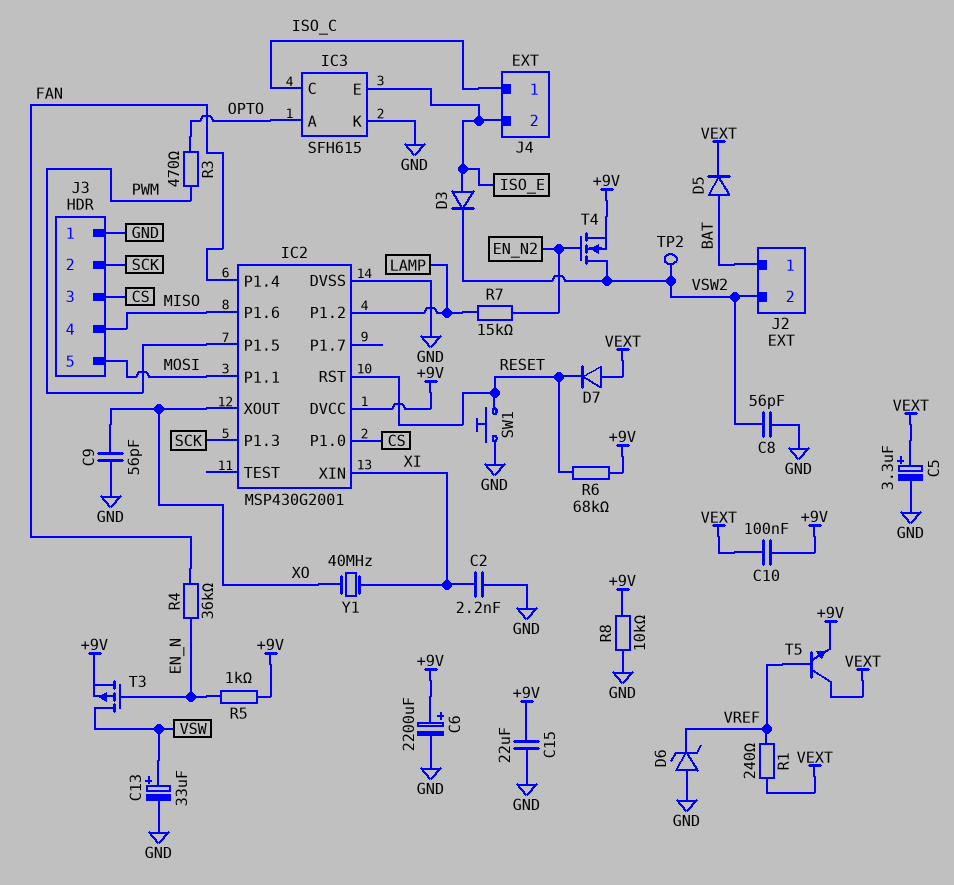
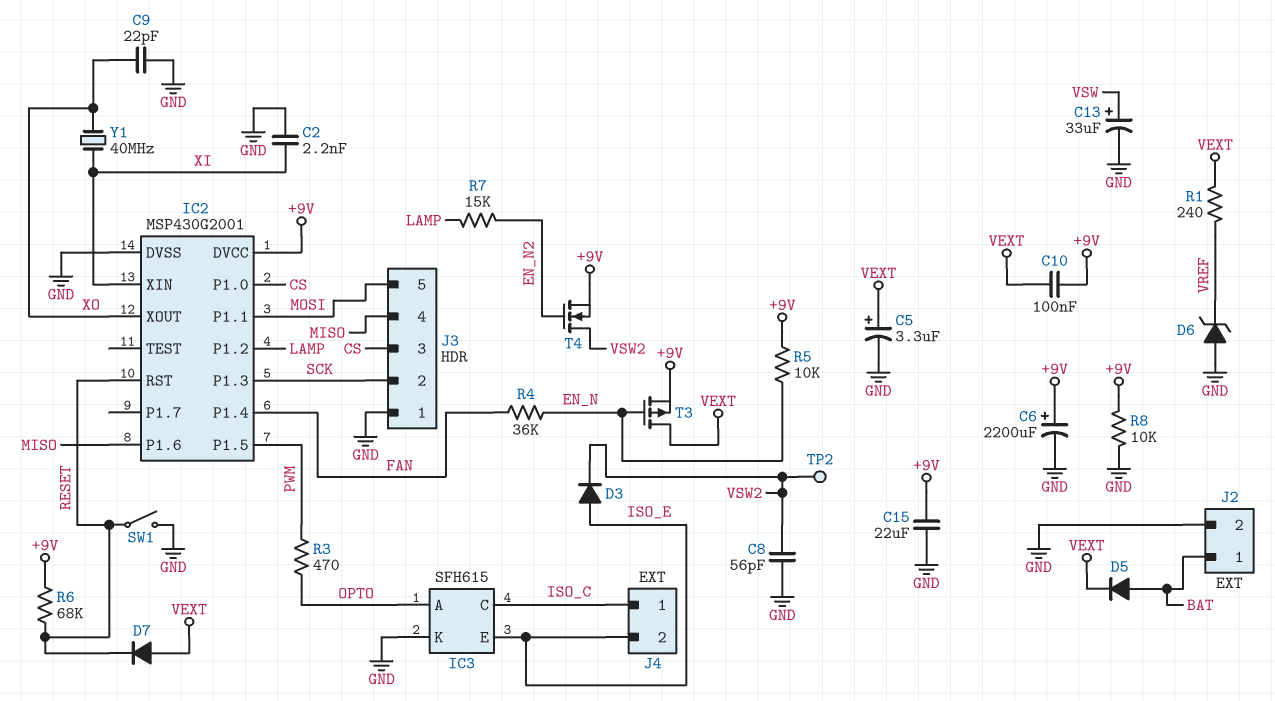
C9: 56pF (GND, XO) -> 22pF (GND, XO)
J2 pin 2: VSW2 -> GND
R5: 1k (+9V, EN_N) -> 10k (+9V, EN_N)
SW1: button (GND, RESET) -> switch (GND, RESET)
T3: PMOS (G EN_N, D VSW, S +9V) -> PMOS (G EN_N, D VEXT, S +9V)
T5: NPN (B VREF, C VEXT, E +9V) -> none

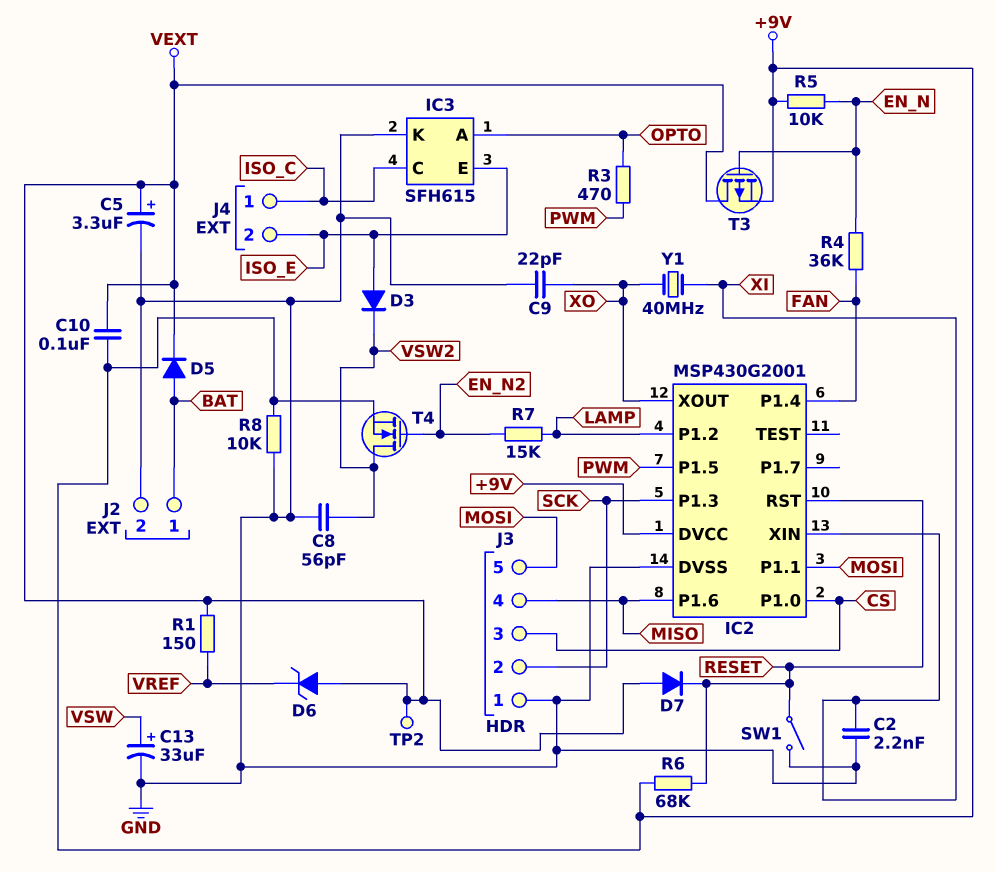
C6: 2200uF (plus +9V, minus GND) -> none
C15: 22uF (+9V, GND) -> none
D6: zener (A GND, K VREF) -> zener (A VEXT, K VREF)
R1: 240 (VEXT, VREF) -> 150 (VEXT, VREF)
TP2: test point (VSW2) -> test point (VEXT)

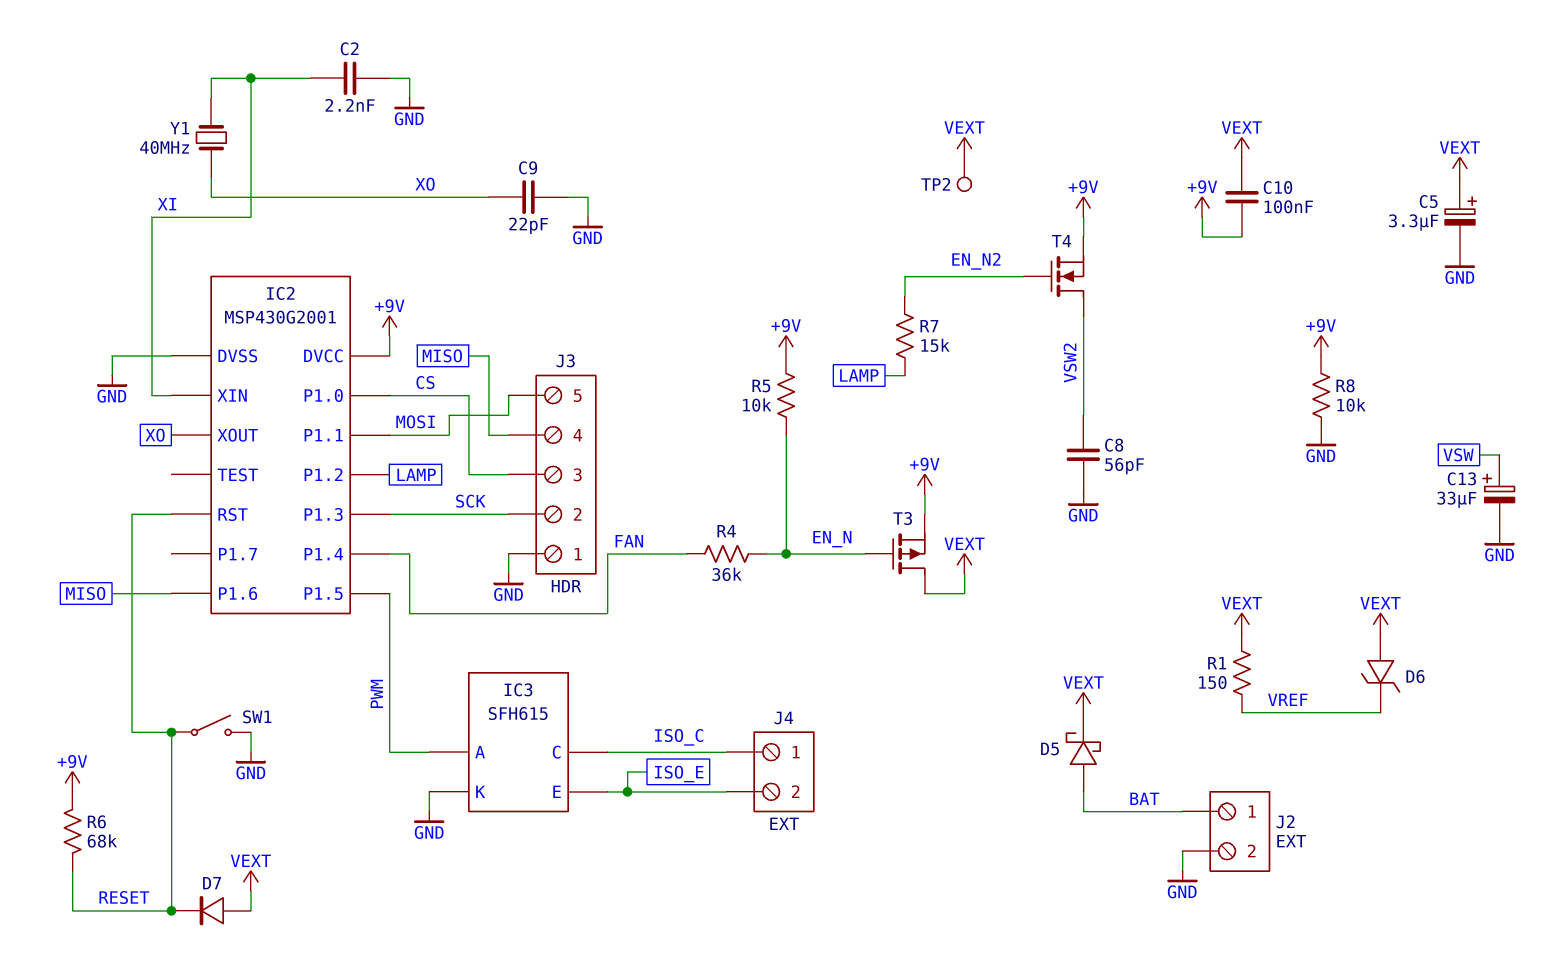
D3: diode (A ISO_E, K VSW2) -> none
D5: diode (A BAT, K VEXT) -> schottky (A BAT, K VEXT)
IC3 pin A: OPTO -> PWM
R3: 470 (OPTO, PWM) -> none

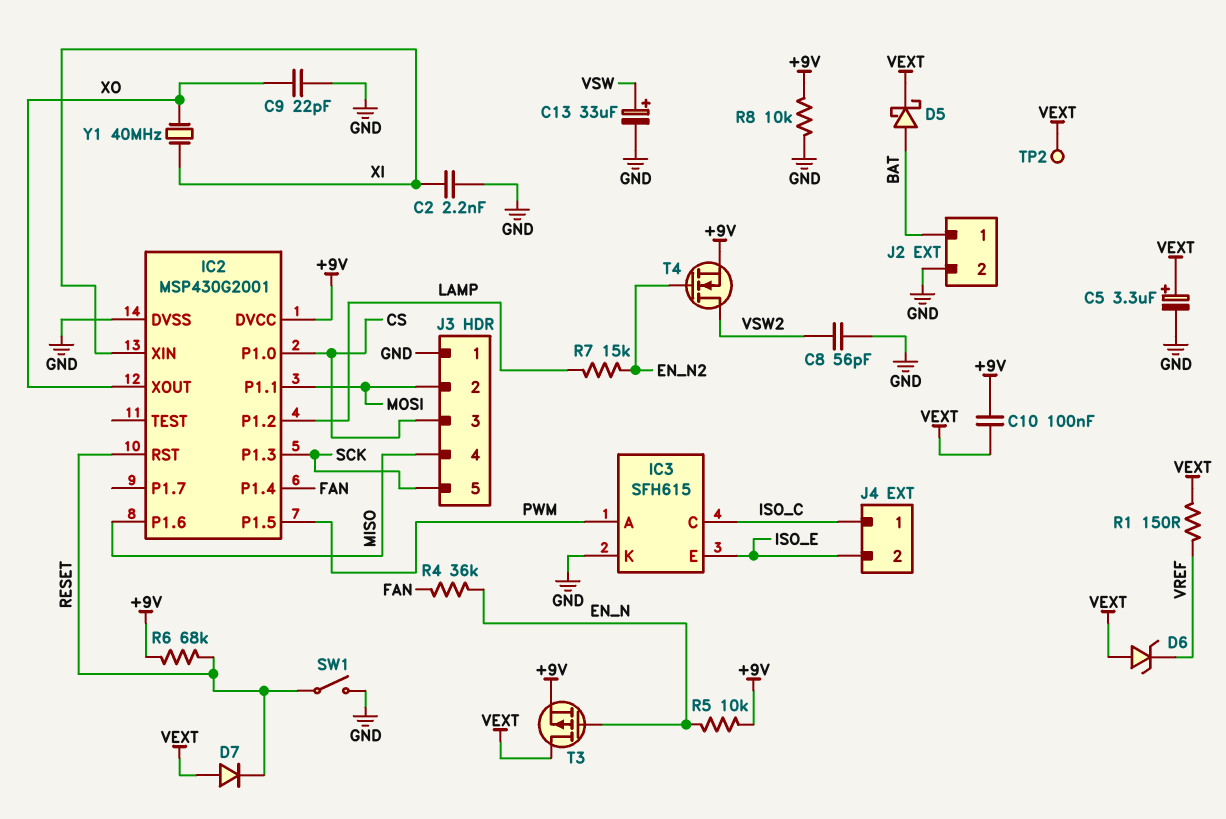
J3 pin 2: SCK -> MOSI
J3 pin 5: MOSI -> SCK

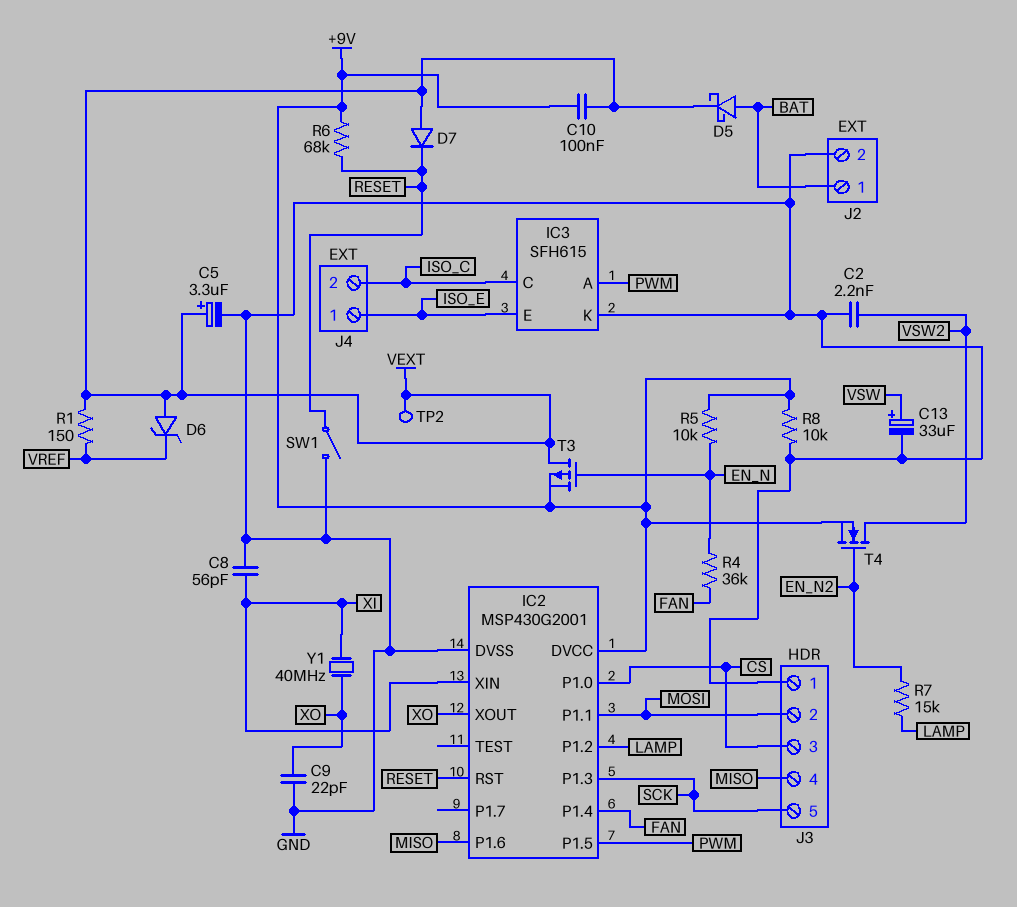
C2: 2.2nF (GND, XI) -> 2.2nF (GND, VSW2)
C8: 56pF (GND, VSW2) -> 56pF (GND, XI)
J4 pin 1: ISO_C -> ISO_E
J4 pin 2: ISO_E -> ISO_C

